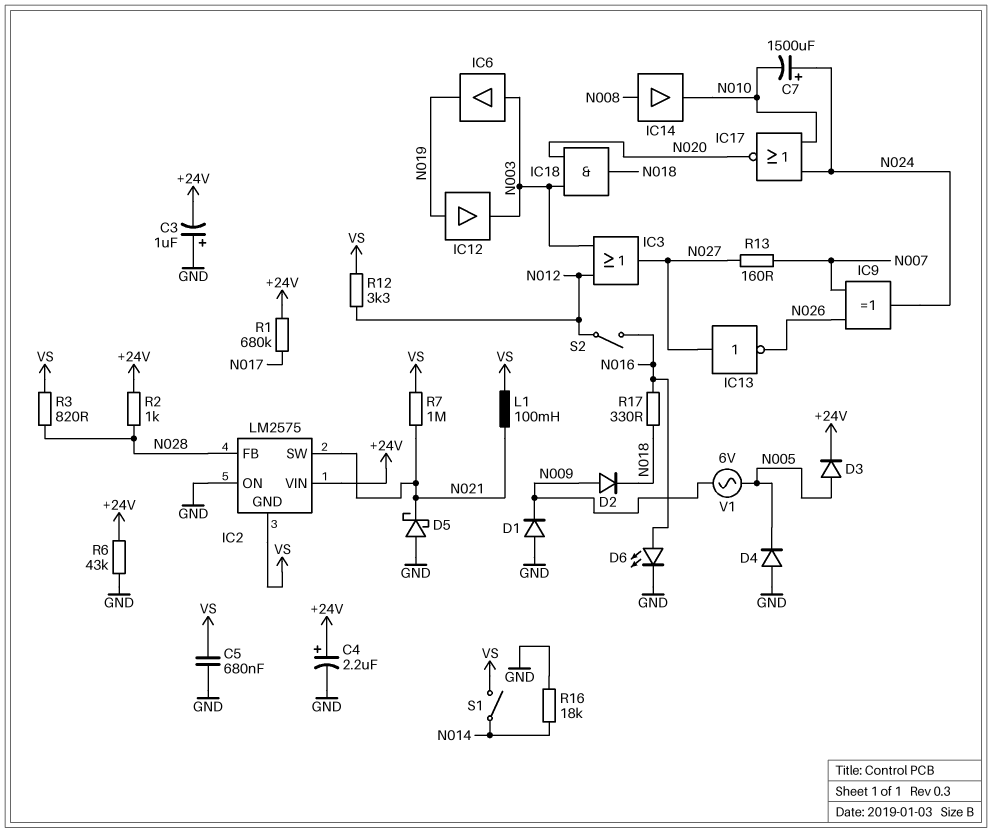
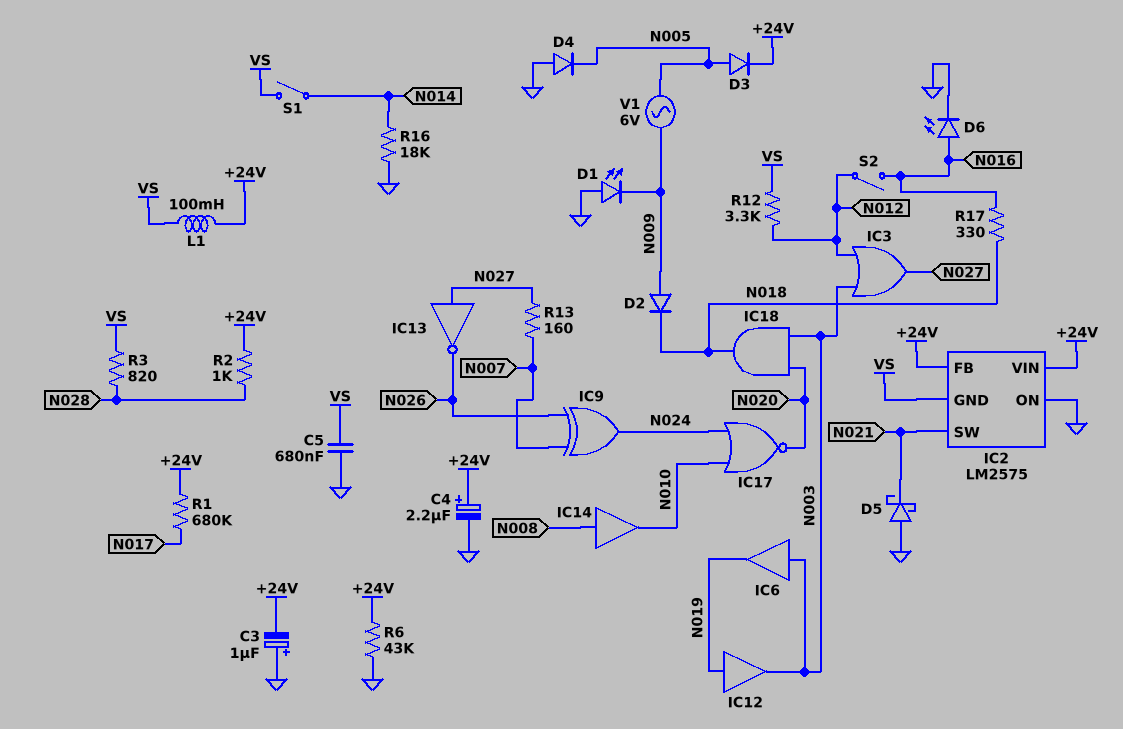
C7: 1500uF (plus N024, minus N010) -> none
D1: diode (A GND, K N009) -> LED (A GND, K N009)
IC2 pin FB: N028 -> +24V
L1: 100mH (N021, VS) -> 100mH (+24V, VS)
R7: 1M (N021, VS) -> none

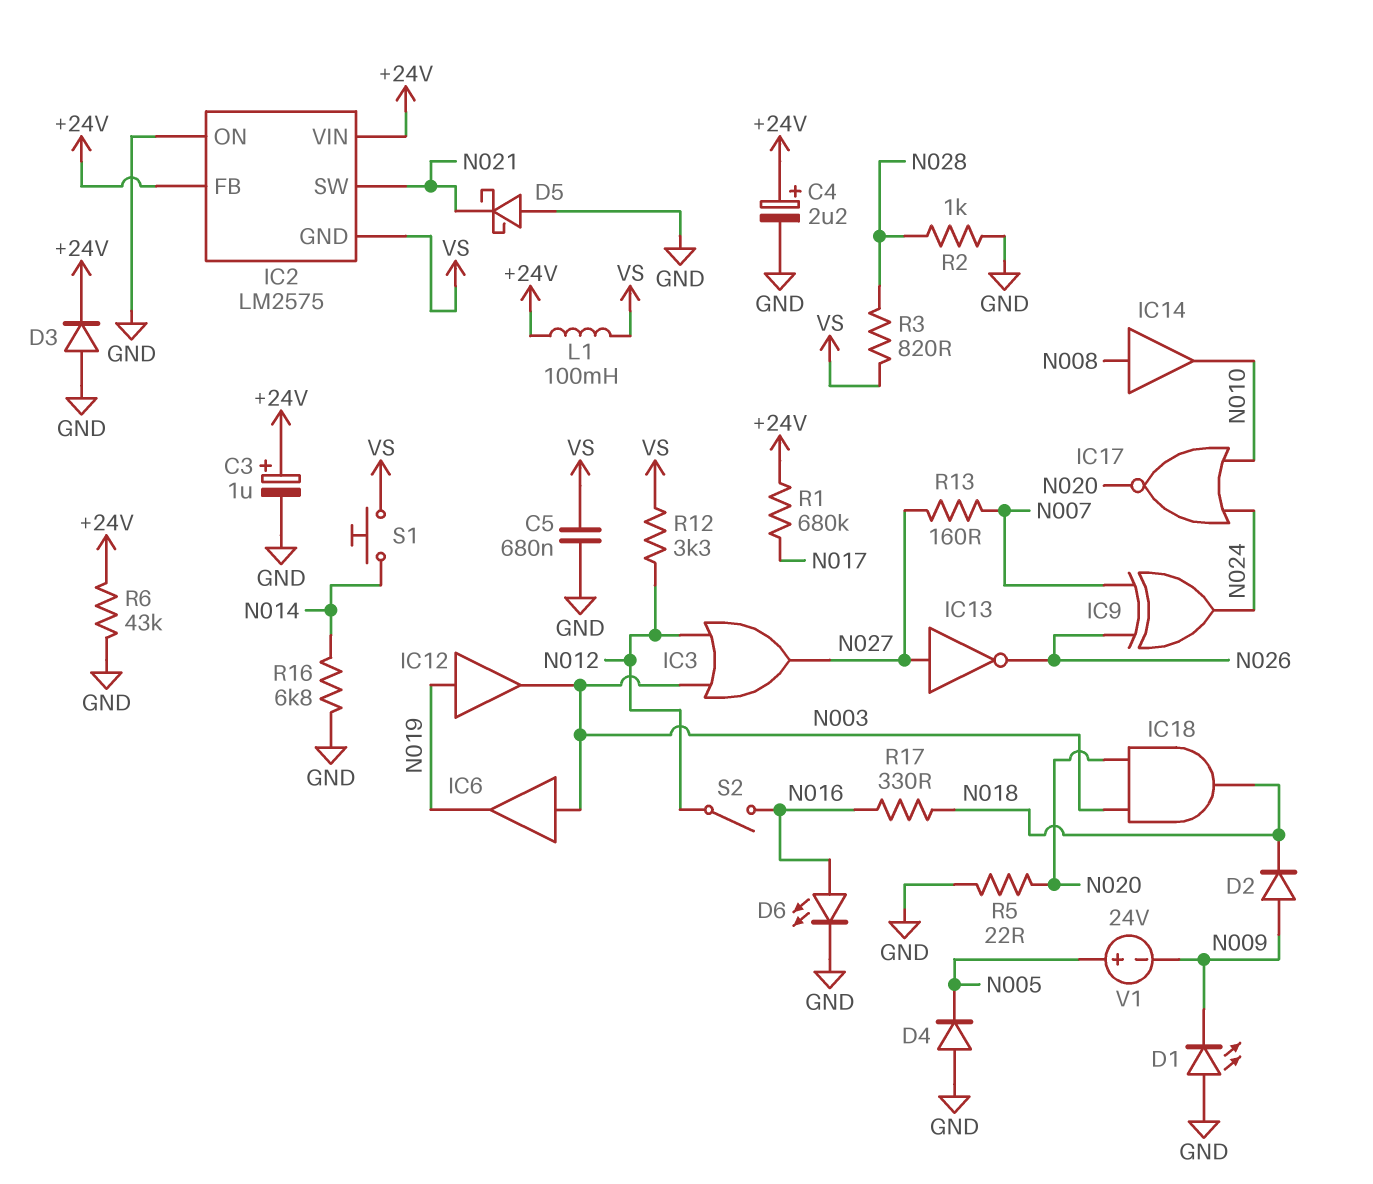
C3: 1uF (plus GND, minus +24V) -> 1uF (plus +24V, minus GND)
D3: diode (A N005, K +24V) -> diode (A GND, K +24V)
R2: 1k (+24V, N028) -> 1k (GND, N028)
R5: none -> 22 (GND, N020)
R16: 18k (GND, N014) -> 6.8k (GND, N014)
S1: switch (N014, VS) -> button (N014, VS)
V1: AC 6V (N005, N009) -> 24V (plus N005, minus N009)

